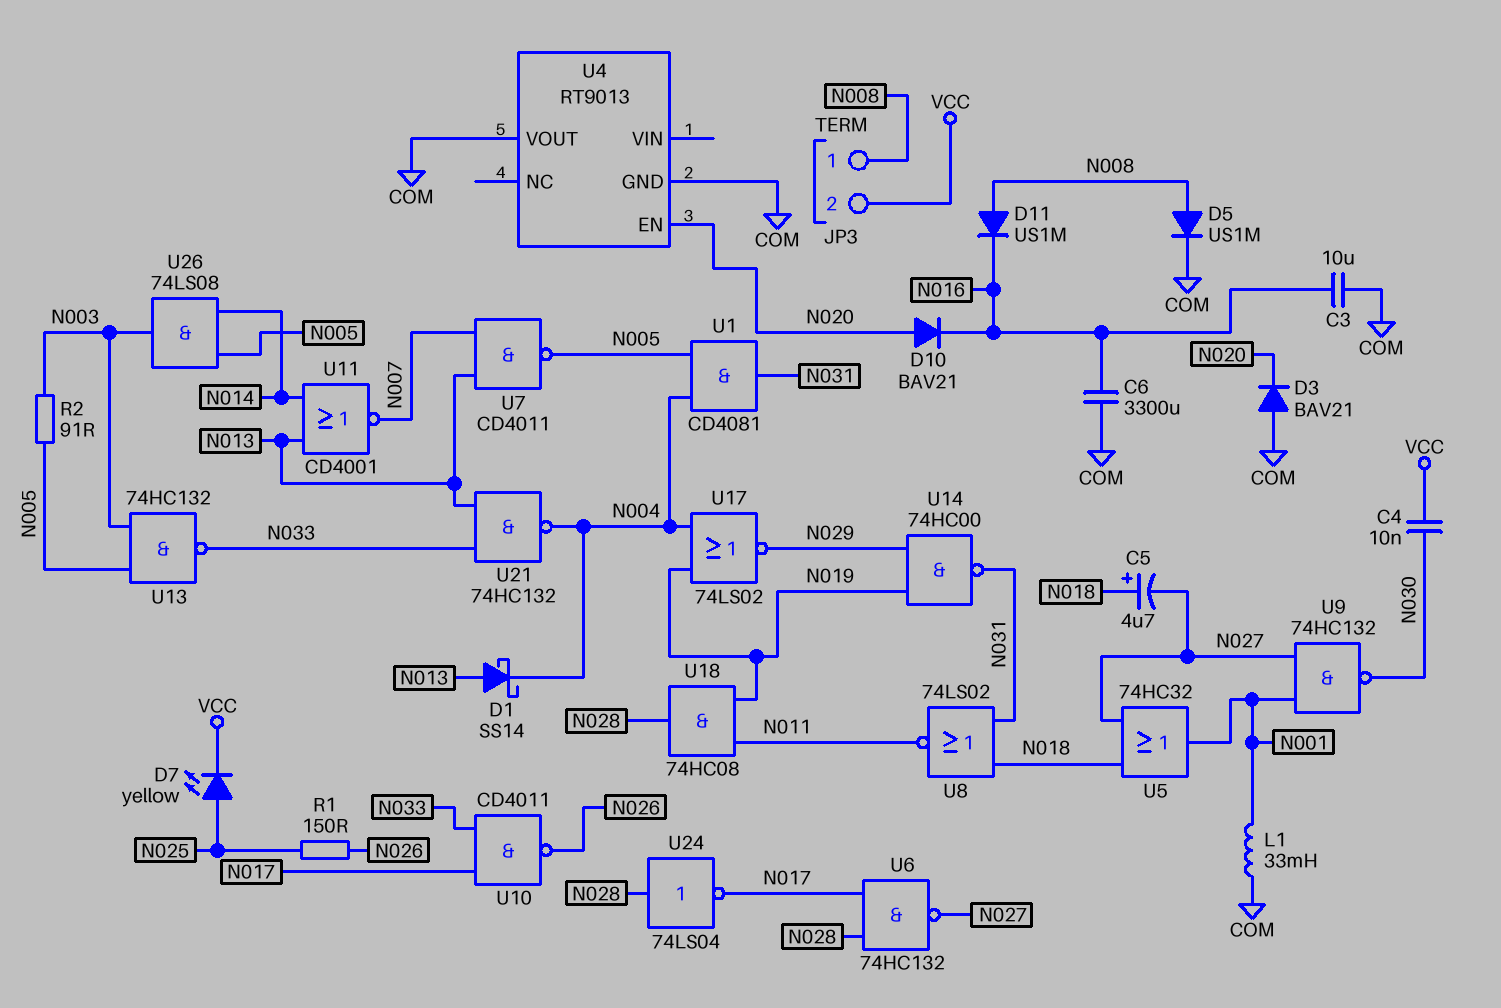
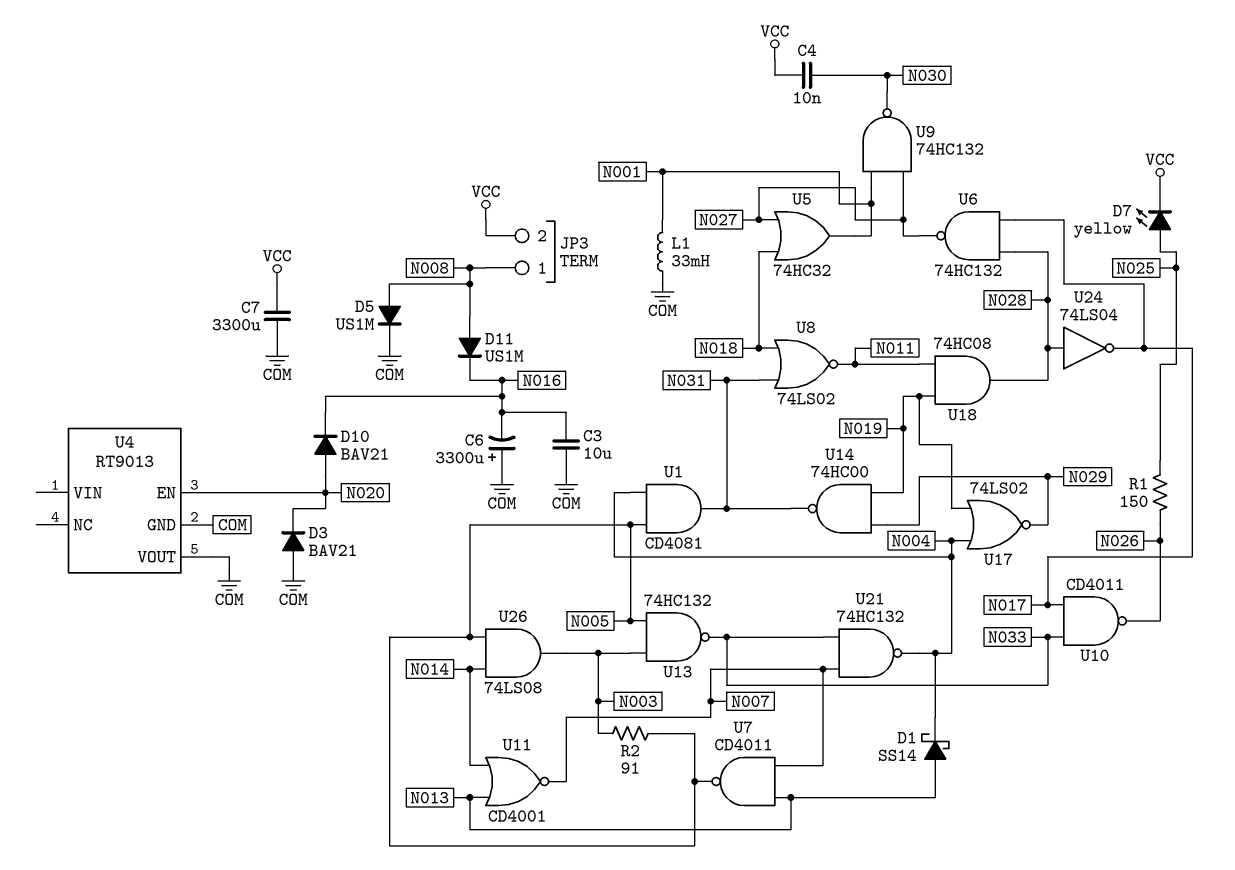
C5: 4.7uF (plus N018, minus N027) -> none
C6: 3300uF (COM, N016) -> 3300uF (plus COM, minus N016)
C7: none -> 3300uF (COM, VCC)
U21: NAND 74HC132 (in N013, in N033, out N004) -> NAND 74HC132 (in N007, in N033, out N004)

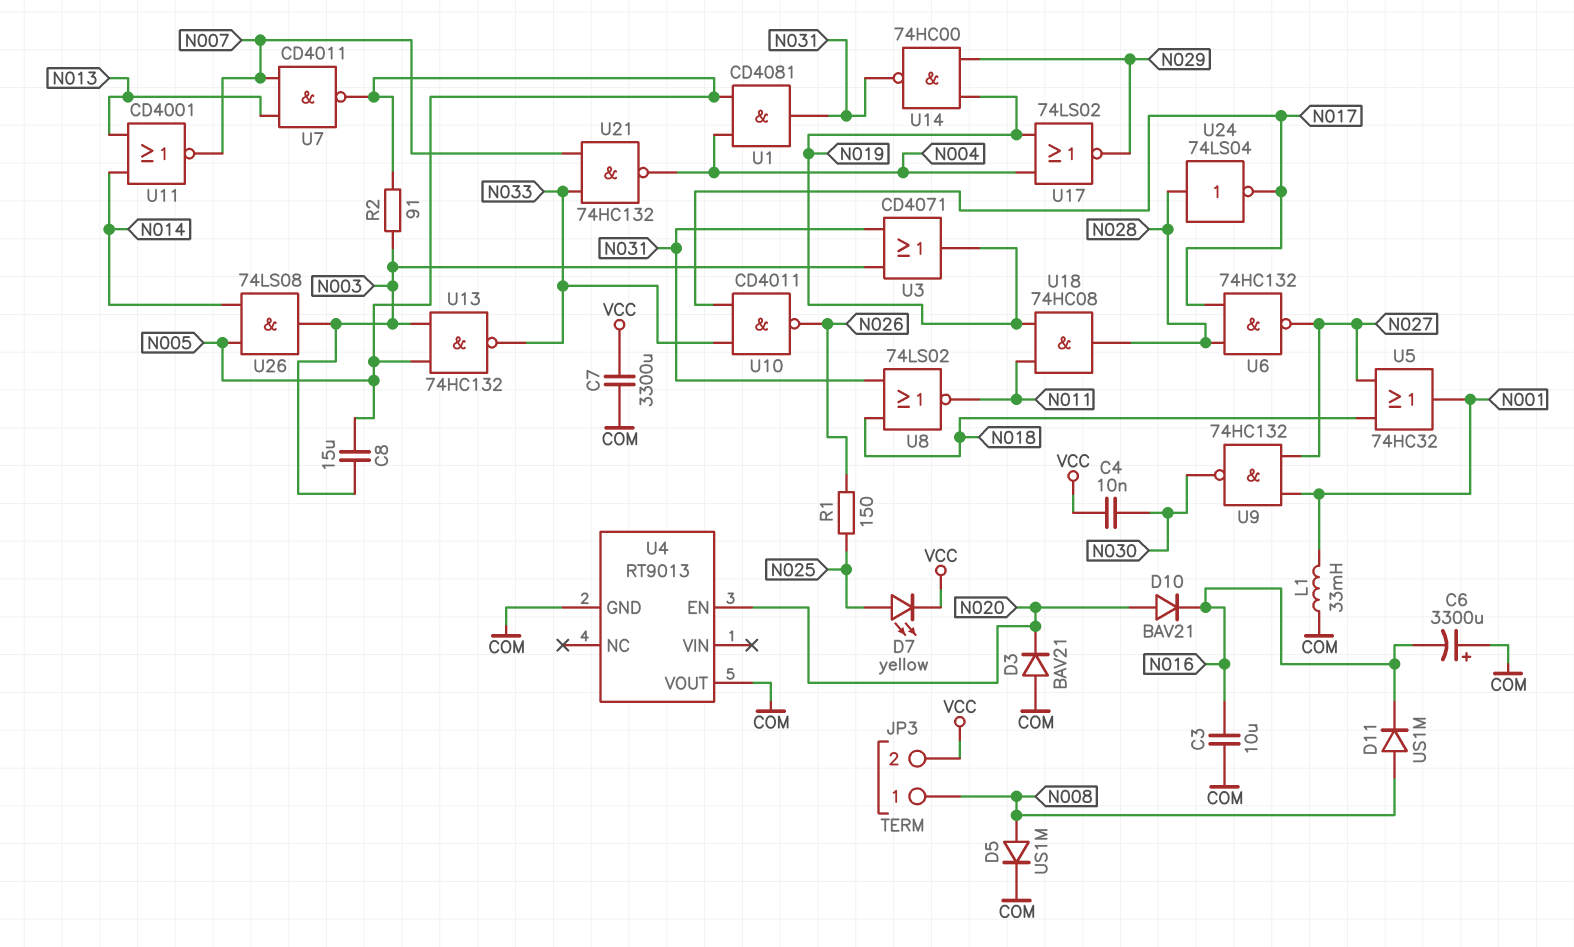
C8: none -> 15uF (N003, N005)
D1: schottky SS14 (A N013, K N004) -> none
U3: none -> OR CD4071 (in N003, in N031, out N019)

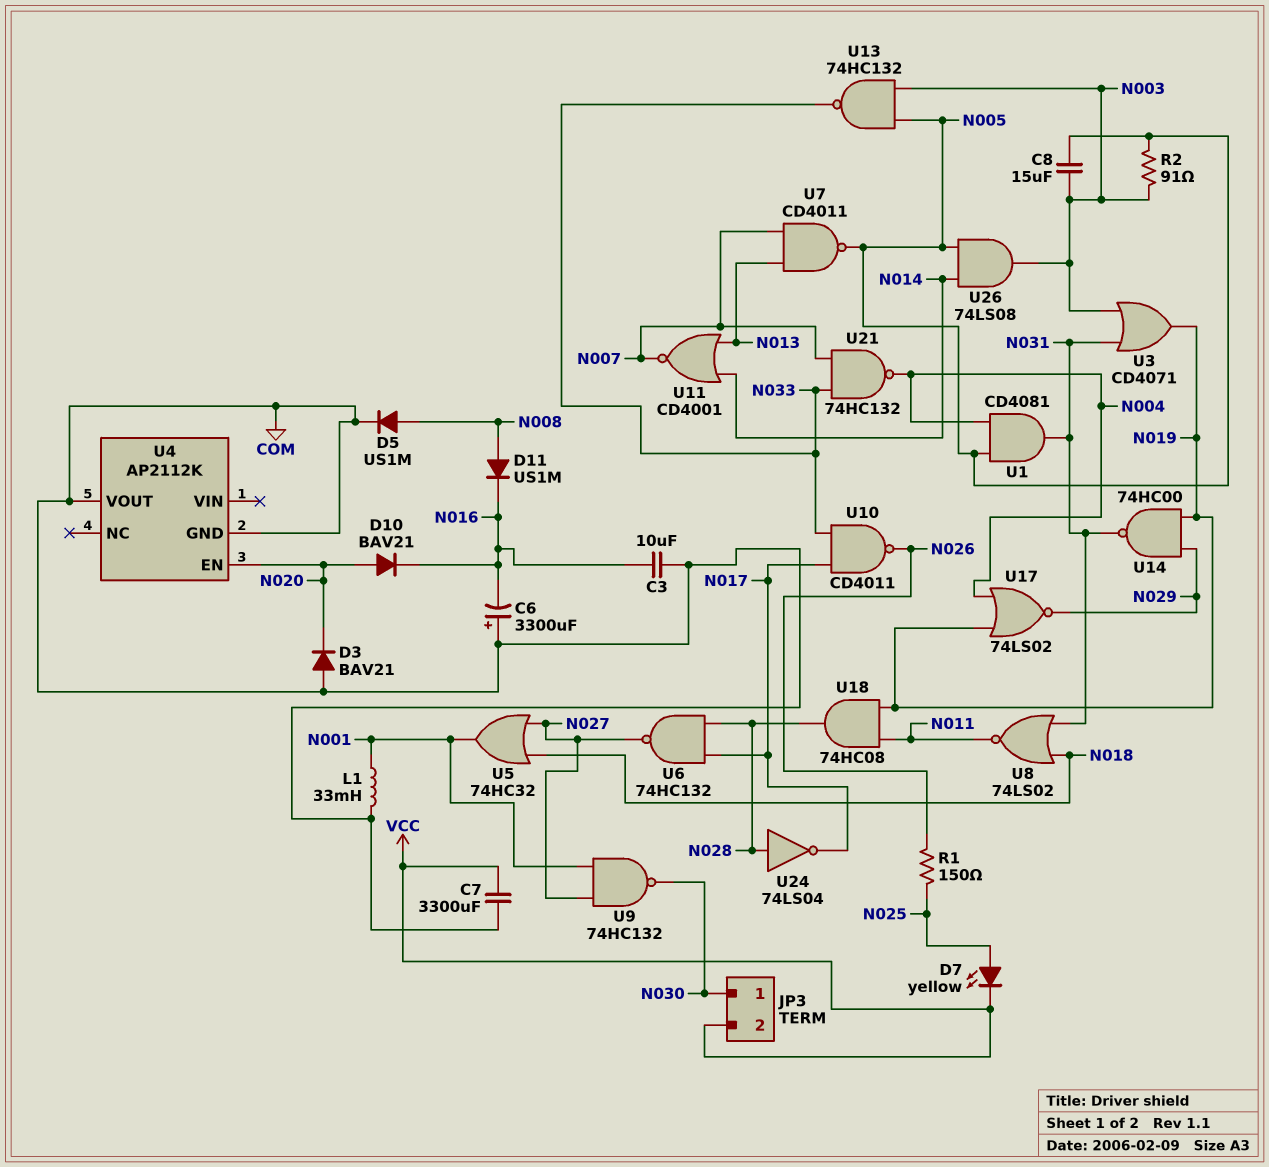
C4: 10nF (N030, VCC) -> none
JP3 pin 1: N008 -> N030
U4: RT9013 -> AP2112K

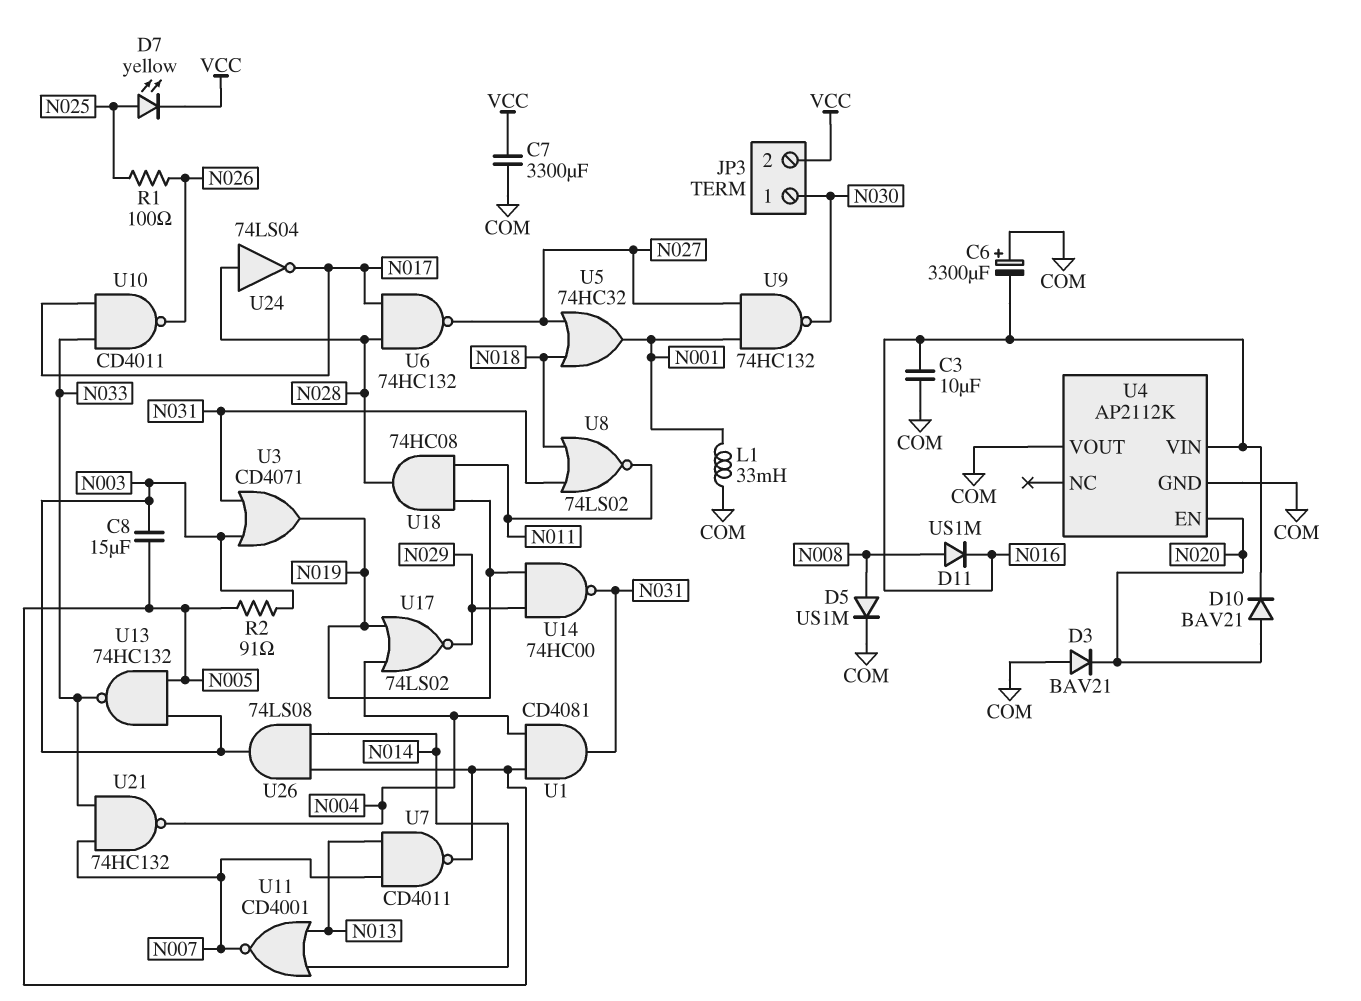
R1: 150 (N025, N026) -> 100 (N025, N026)
U4 pin VIN: none -> N016

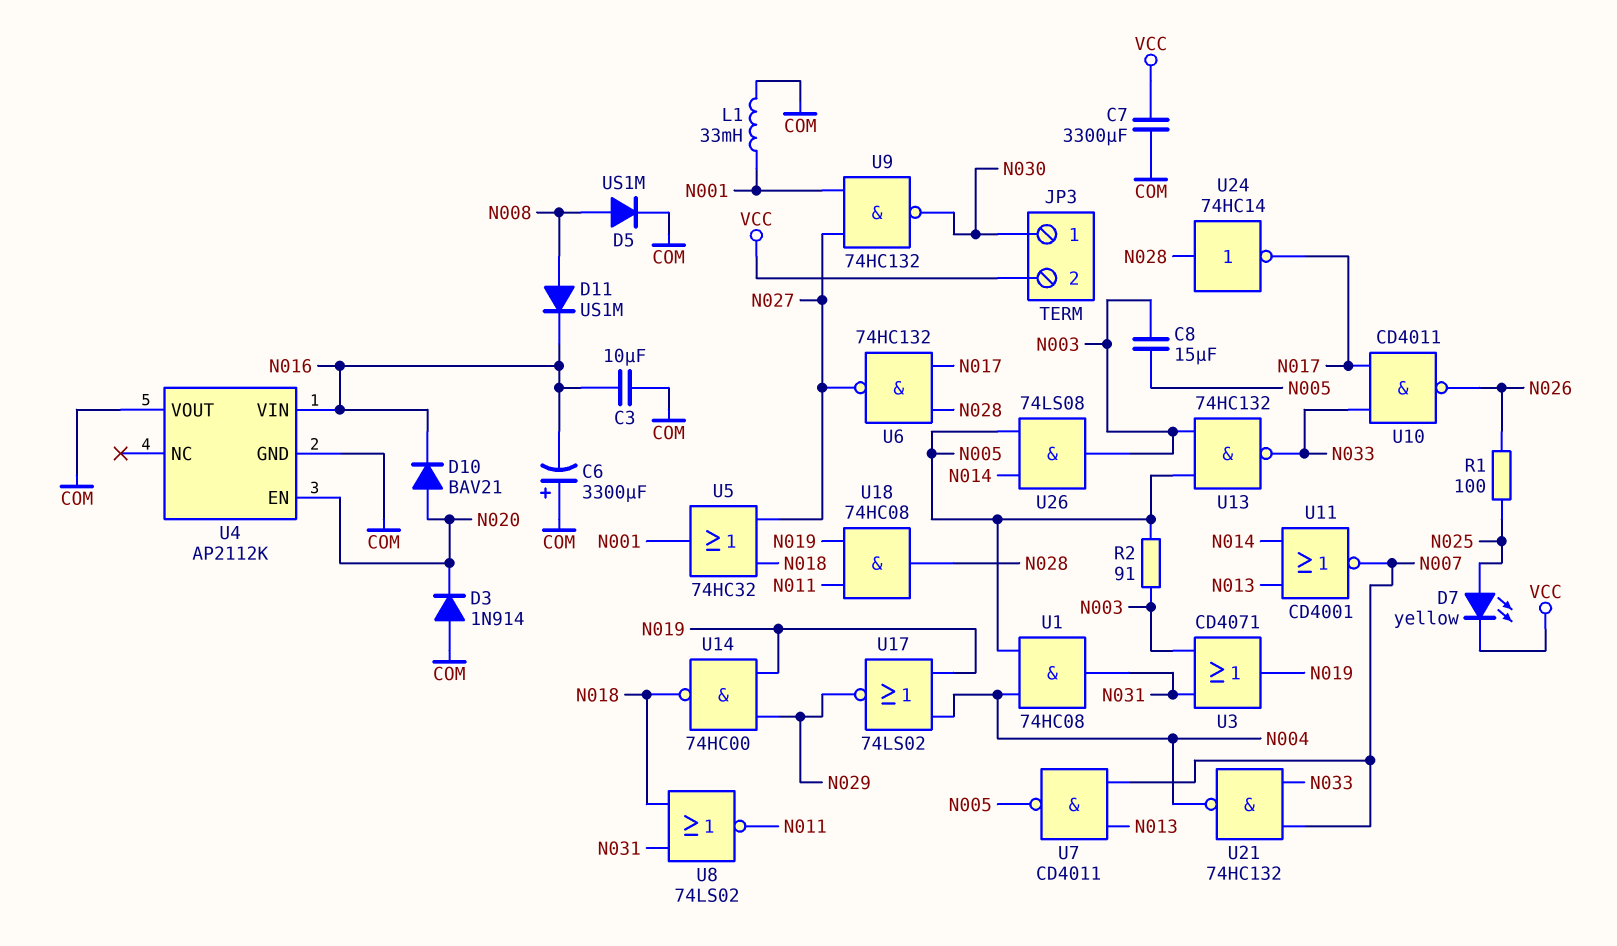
D3: diode BAV21 (A COM, K N020) -> diode 1N914 (A COM, K N020)
U1: AND CD4081 (in N004, in N005, out N031) -> AND 74HC08 (in N004, in N005, out N031)
U14: NAND 74HC00 (in N019, in N029, out N031) -> NAND 74HC00 (in N019, in N029, out N018)
U24: NOT 74LS04 (in N028, out N017) -> NOT 74HC14 (in N028, out N017)

